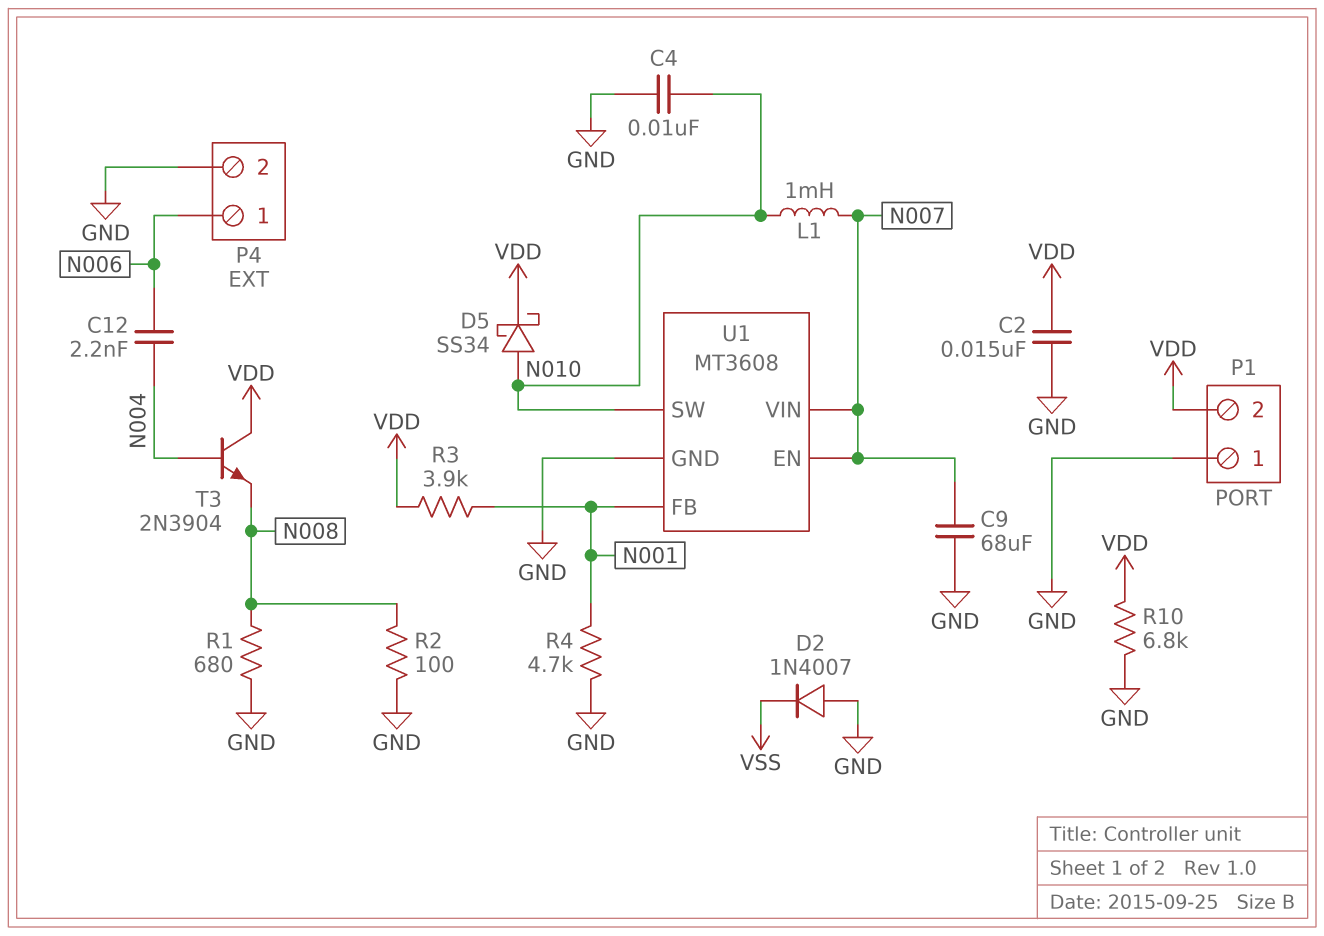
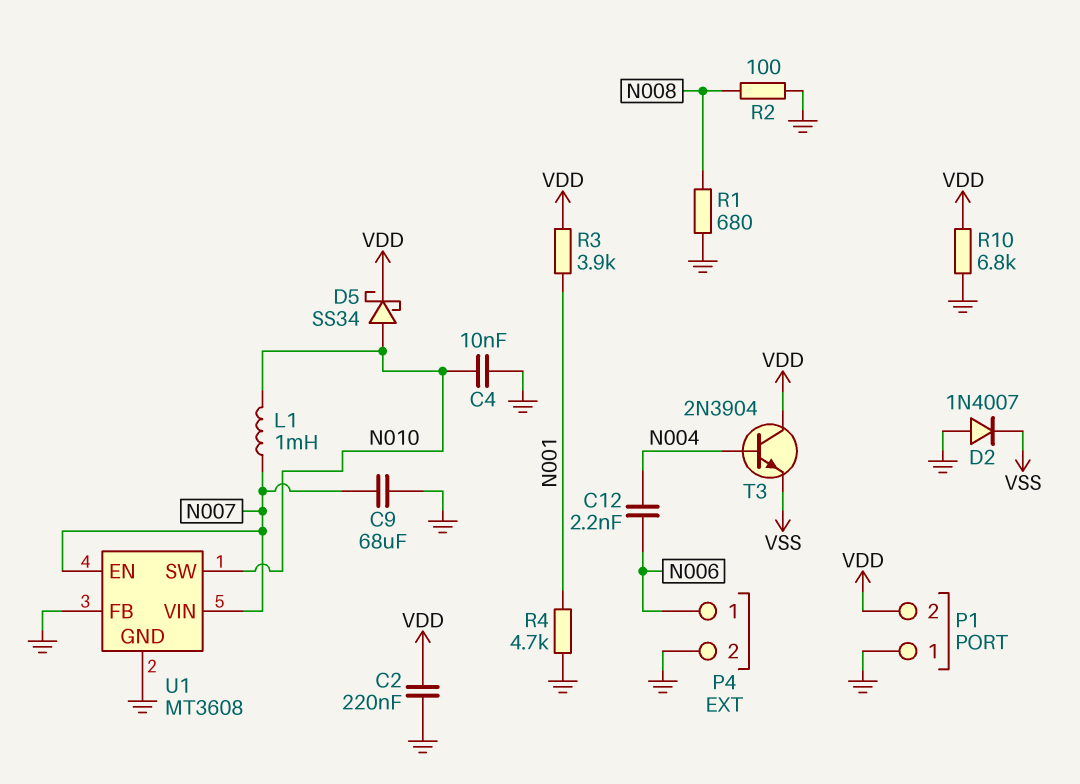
C2: 15nF (GND, VDD) -> 220nF (GND, VDD)
T3: NPN 2N3904 (B N004, C VDD, E N008) -> NPN 2N3904 (B N004, C VDD, E VSS)
U1 pin FB: N001 -> GND

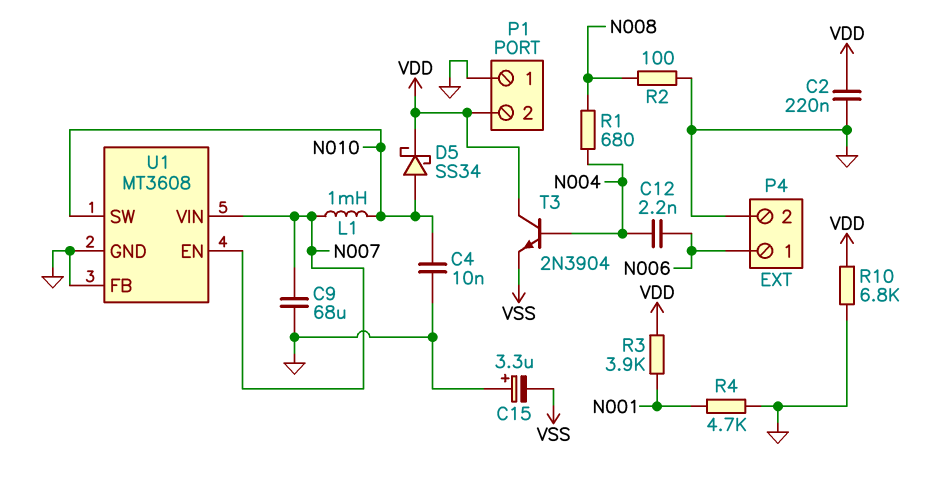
C15: none -> 3.3uF (plus GND, minus VSS)
D2: diode 1N4007 (A GND, K VSS) -> none
R1: 680 (GND, N008) -> 680 (N004, N008)

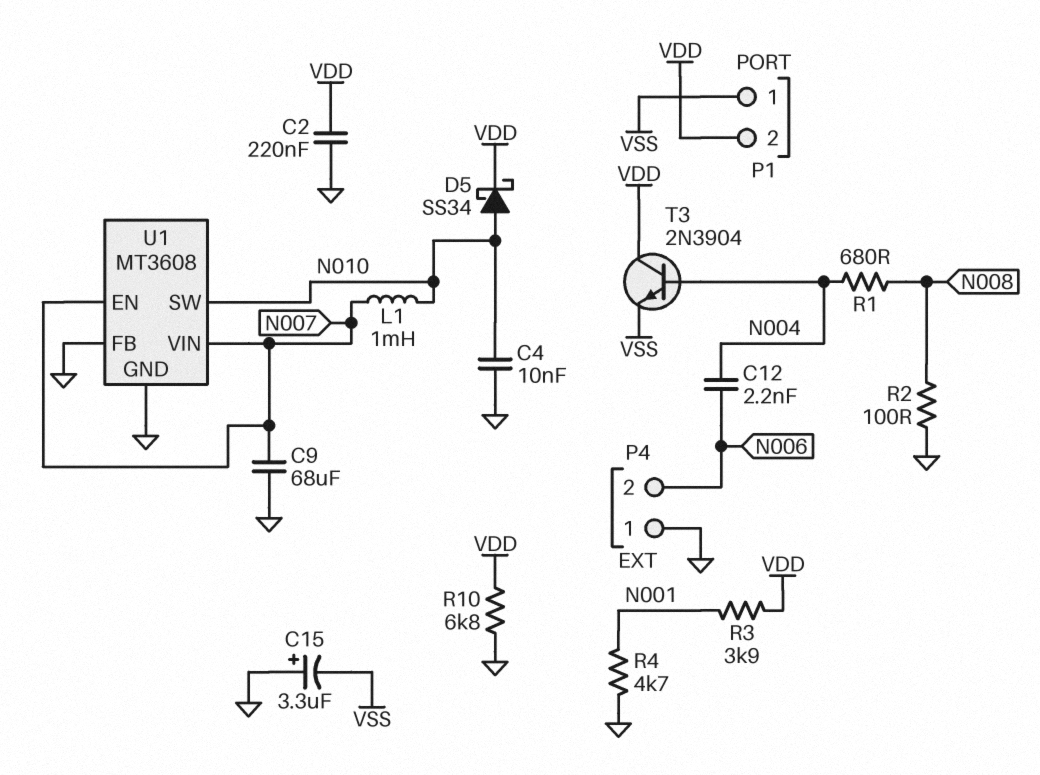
P1 pin 1: GND -> VSS
P4 pin 1: N006 -> GND
P4 pin 2: GND -> N006

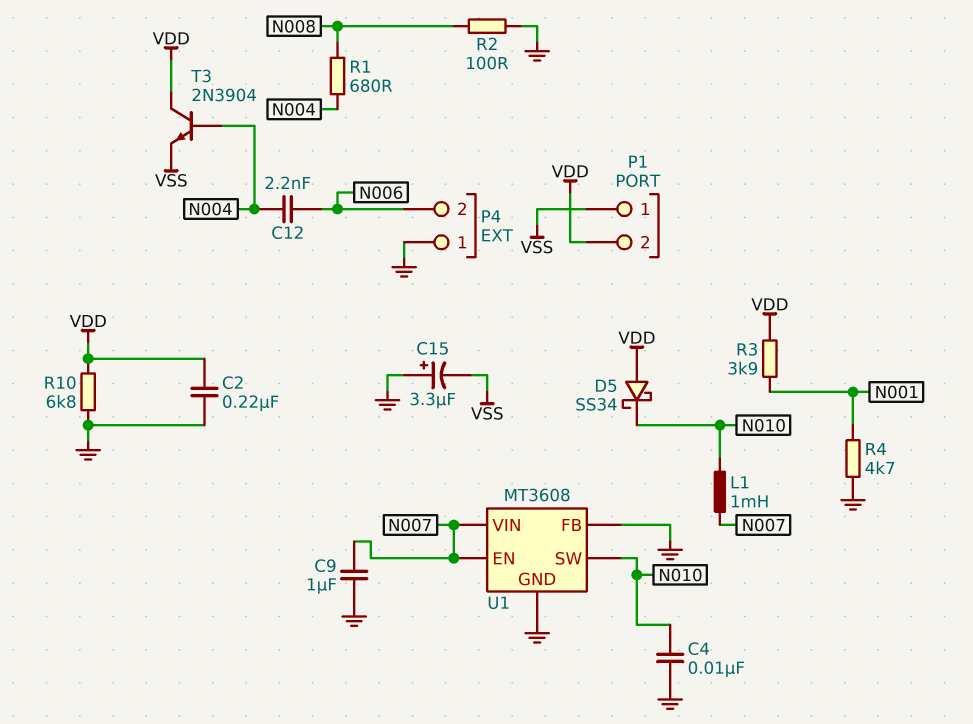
C9: 68uF (GND, N007) -> 1uF (GND, N007)
D5: schottky SS34 (A N010, K VDD) -> schottky SS34 (A VDD, K N010)

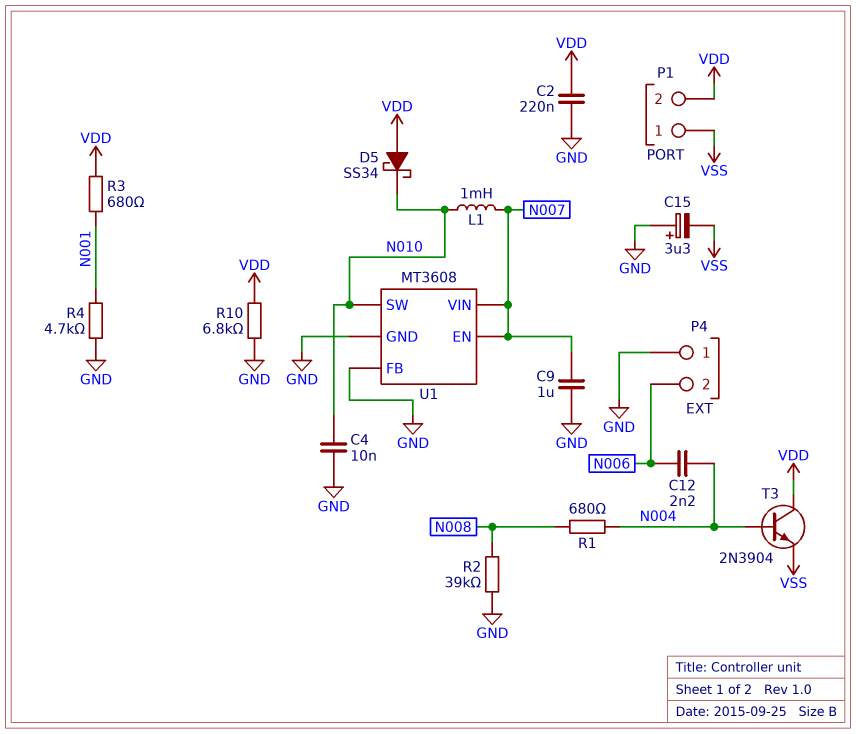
R2: 100 (GND, N008) -> 39k (GND, N008)
R3: 3.9k (N001, VDD) -> 680 (N001, VDD)

